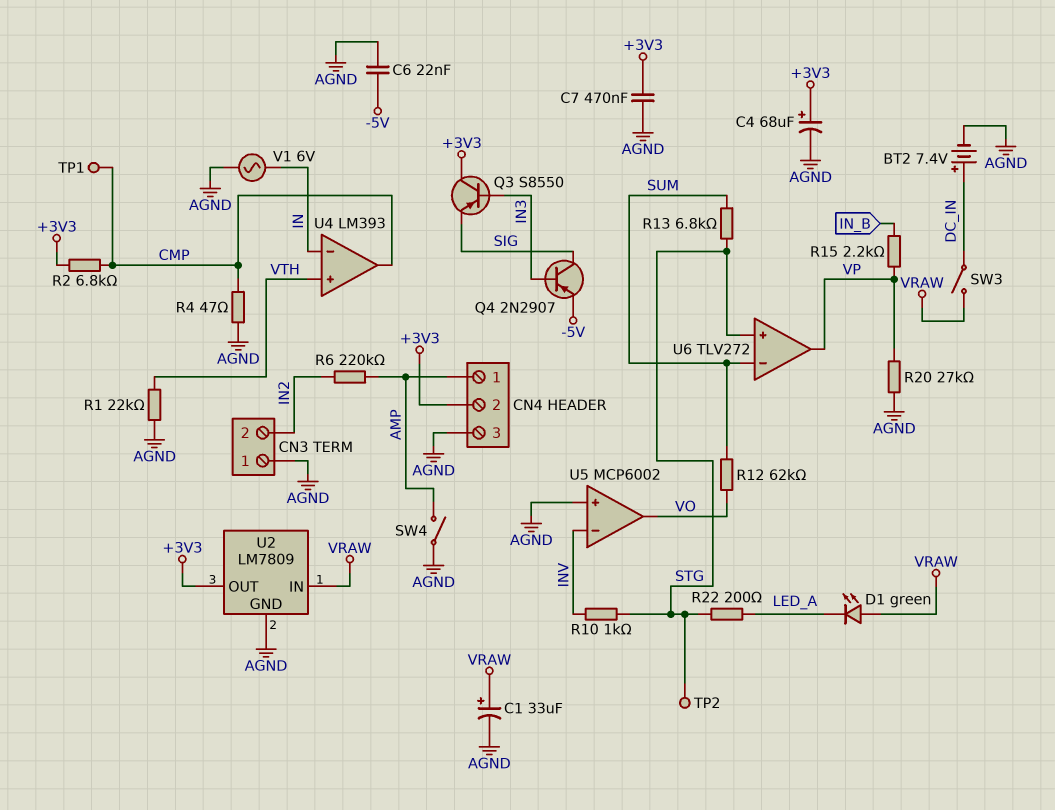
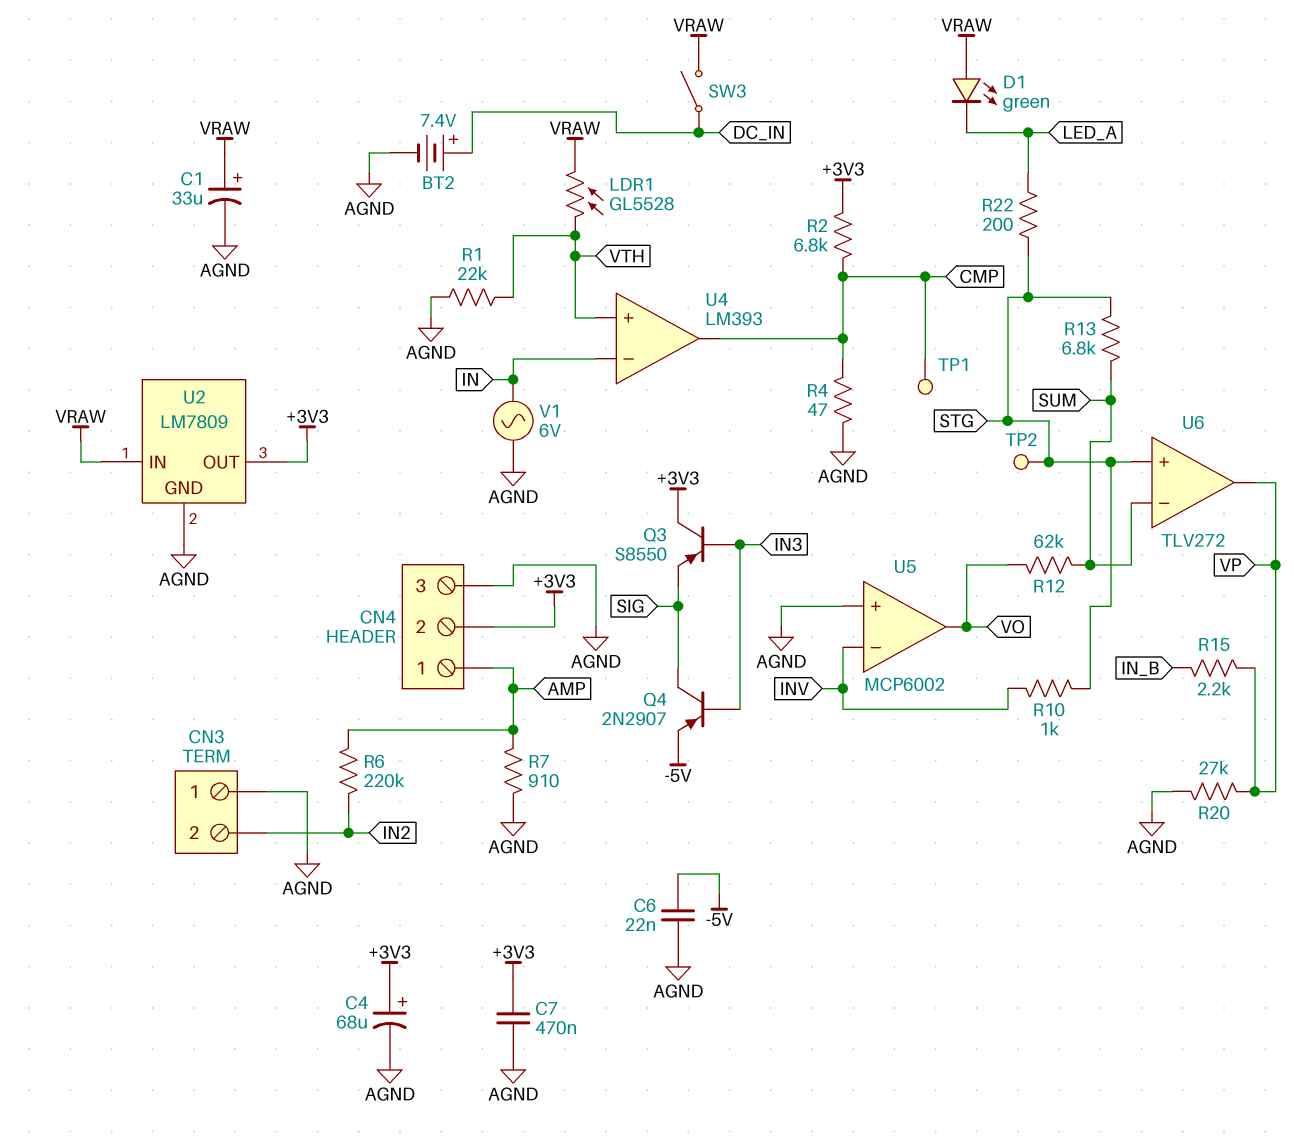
LDR1: none -> GL5528 (VRAW, VTH)
R7: none -> 910 (AGND, AMP)
SW4: switch (AGND, AMP) -> none

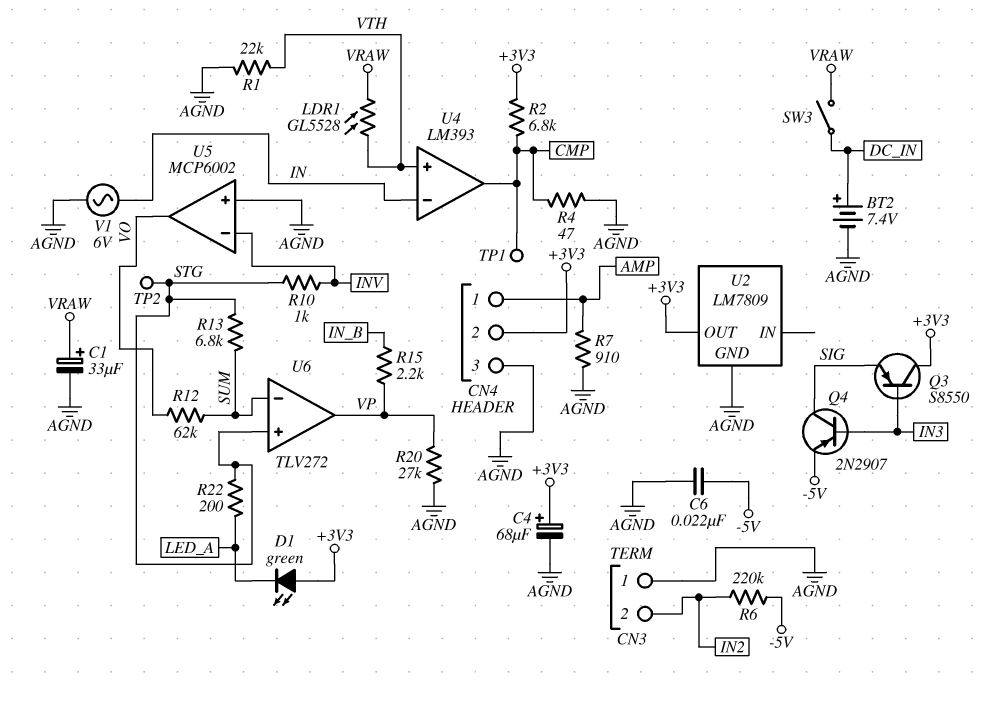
C7: 470nF (+3V3, AGND) -> none
D1: LED green (A VRAW, K LED_A) -> LED green (A +3V3, K LED_A)
R6: 220k (AMP, IN2) -> 220k (-5V, IN2)
U2 pin IN: VRAW -> none

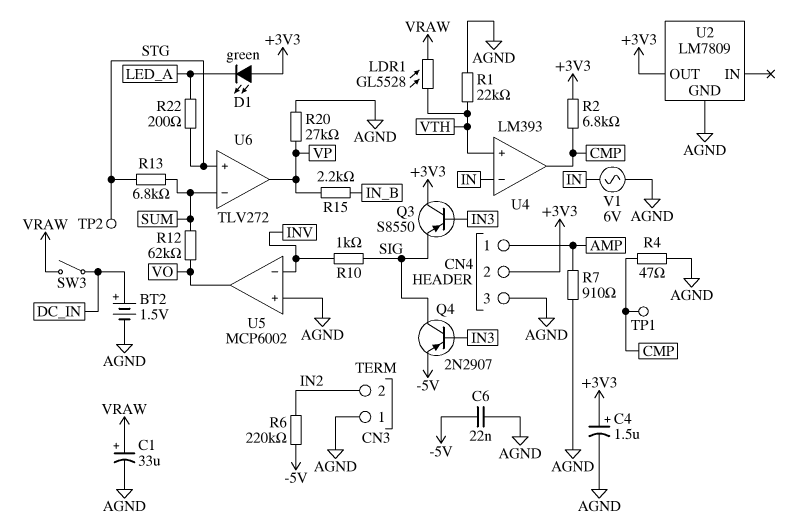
BT2: 7.4V (plus DC_IN, minus AGND) -> 1.5V (plus DC_IN, minus AGND)
C4: 68uF (plus +3V3, minus AGND) -> 1.5uF (plus +3V3, minus AGND)
R10: 1k (INV, STG) -> 1k (INV, SIG)

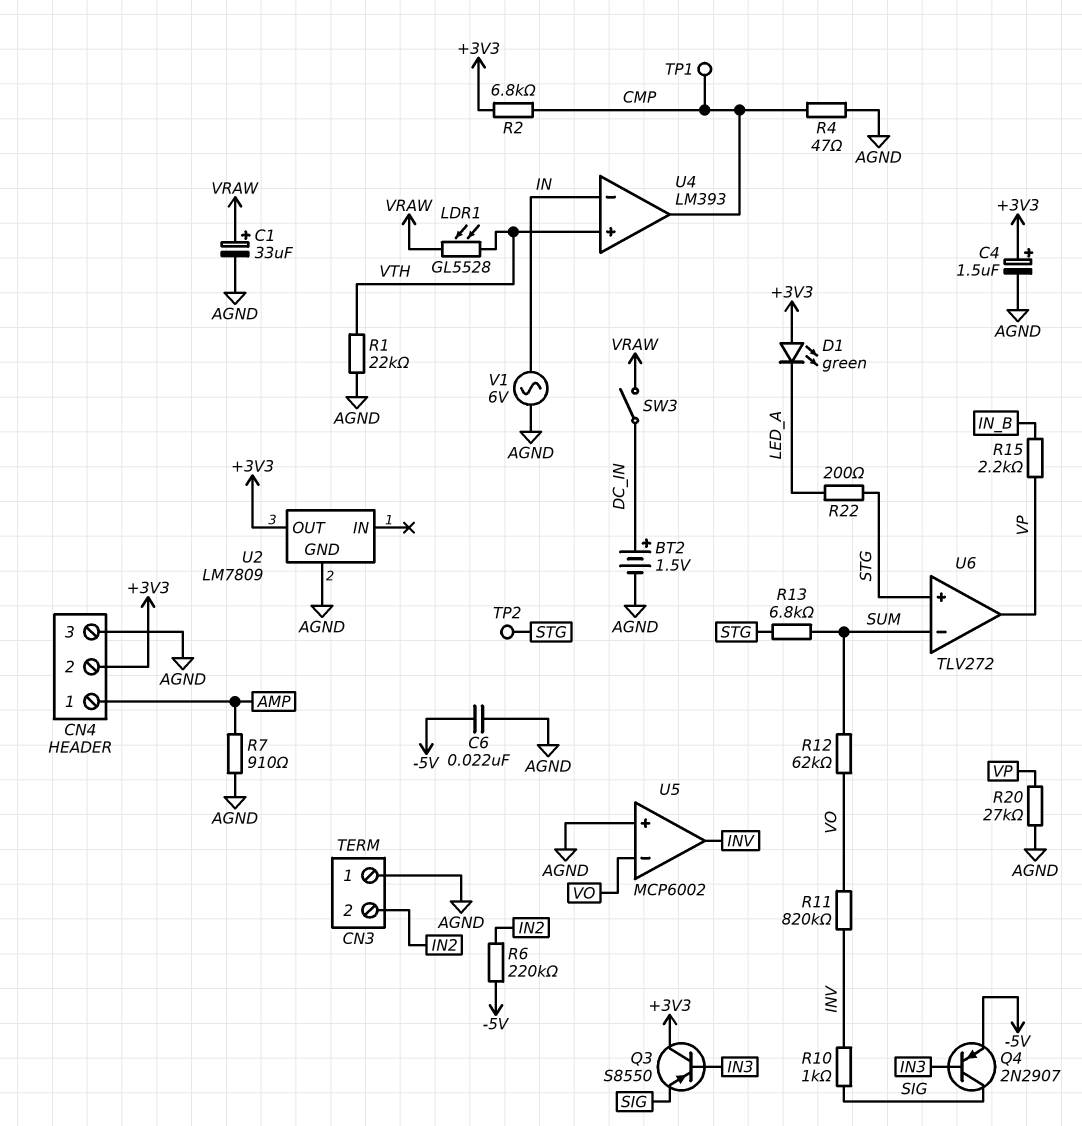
R11: none -> 820k (INV, VO)
U5 pin in-: INV -> VO
U5 pin out: VO -> INV

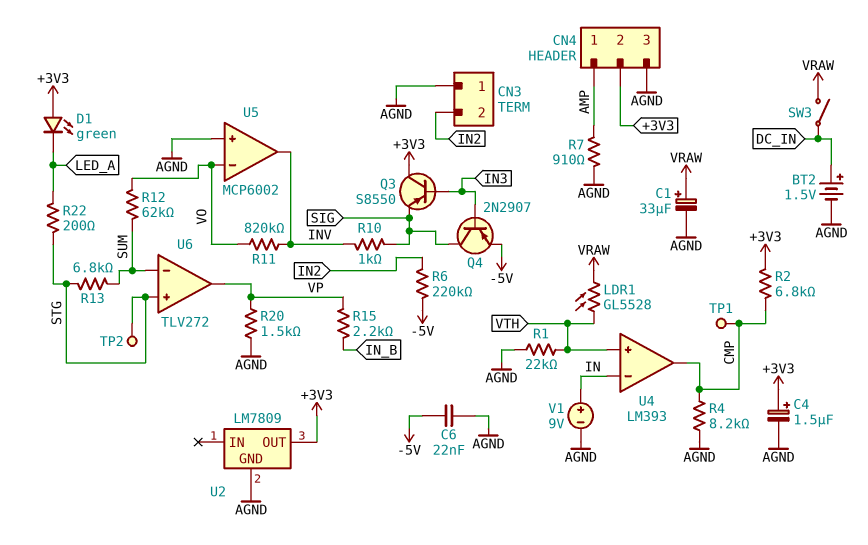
R4: 47 (AGND, CMP) -> 8.2k (AGND, CMP)
R20: 27k (AGND, VP) -> 1.5k (AGND, VP)
V1: AC 6V (AGND, IN) -> 9V (plus IN, minus AGND)

